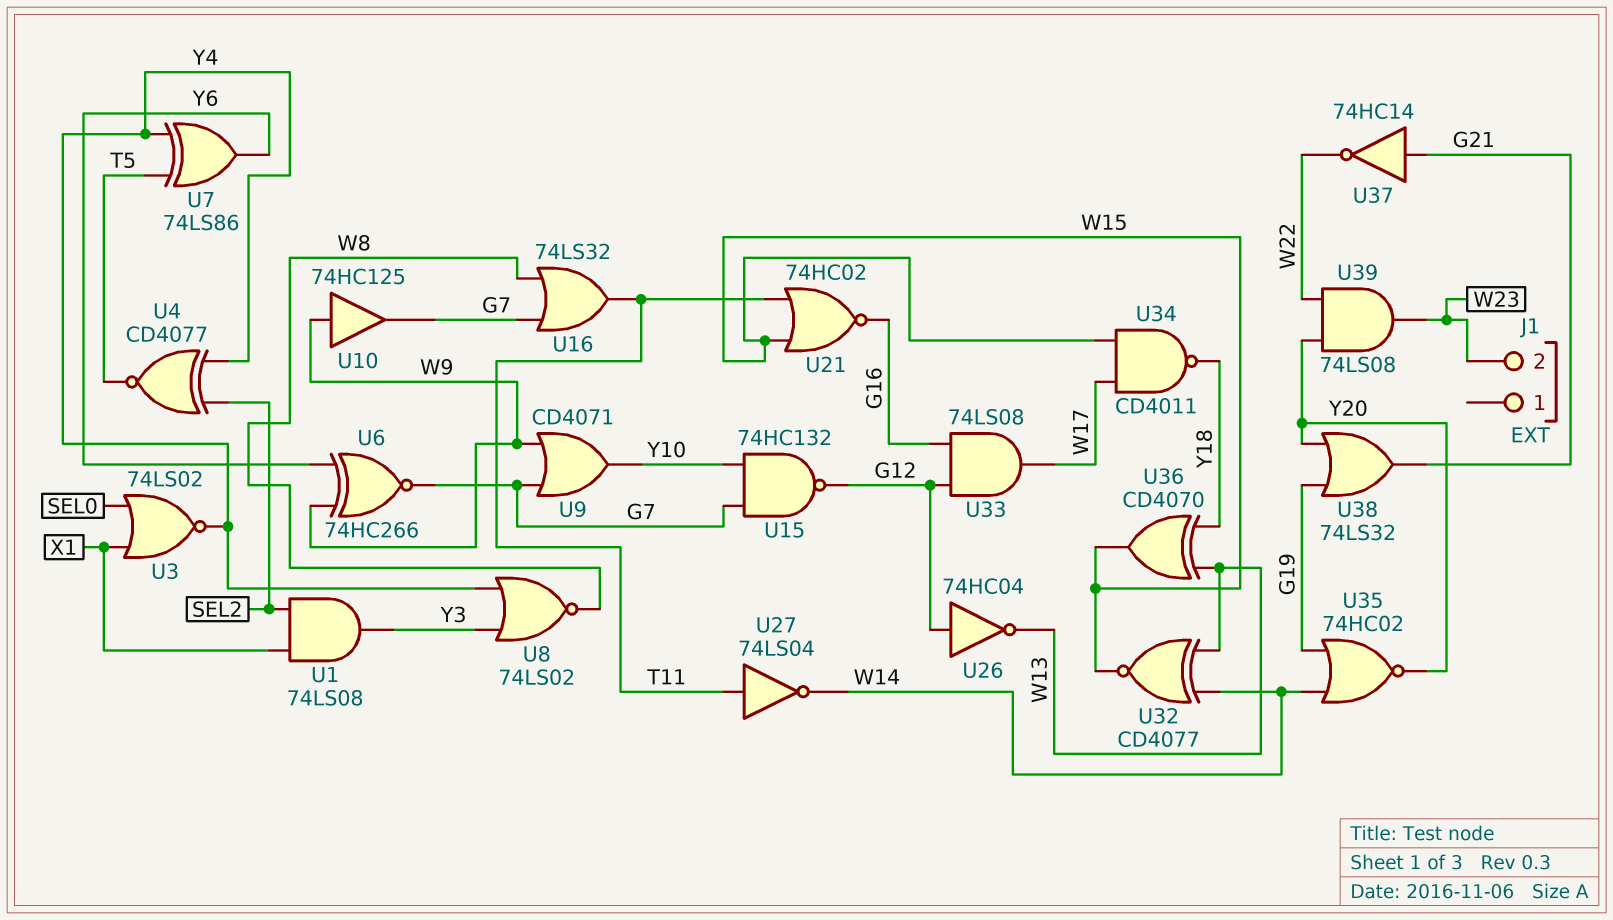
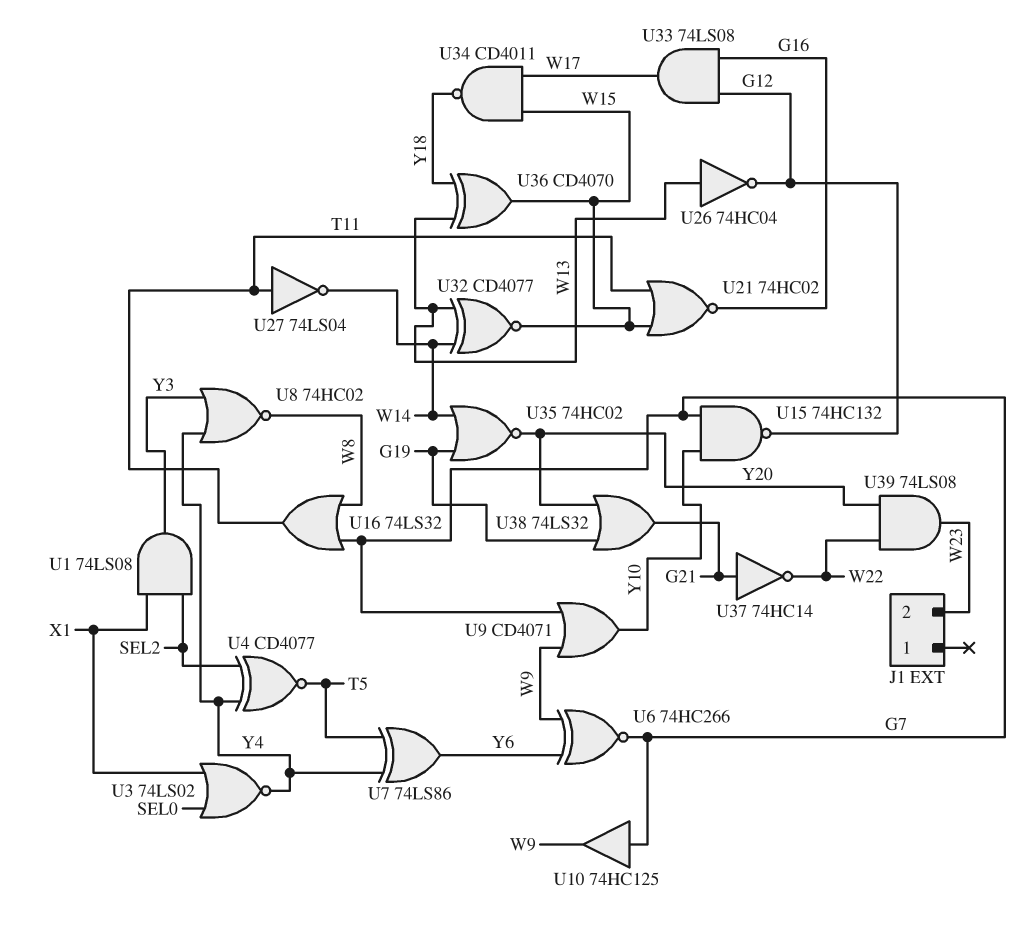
U8: NOR 74LS02 (in Y3, in Y4, out W8) -> NOR 74HC02 (in Y3, in Y4, out W8)
U10: buffer 74HC125 (in W9, out G7) -> buffer 74HC125 (in G7, out W9)
U26: NOT 74HC04 (in G12, out W13) -> NOT 74HC04 (in W13, out G12)

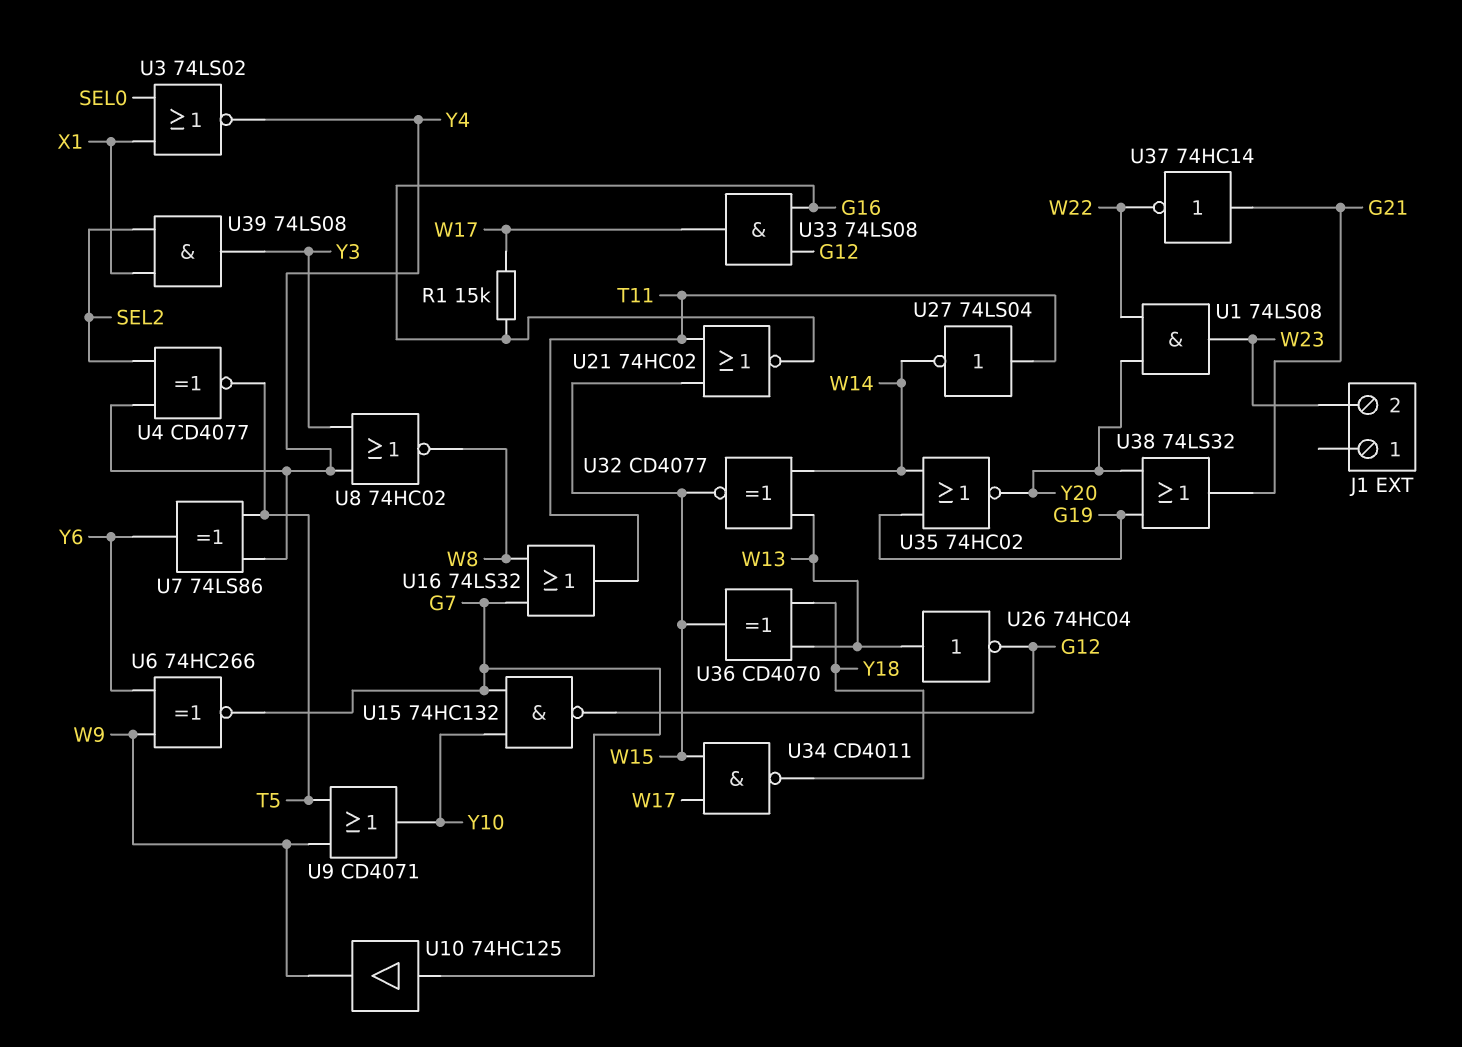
R1: none -> 15k (G16, W17)
U1: AND 74LS08 (in SEL2, in X1, out Y3) -> AND 74LS08 (in W22, in Y20, out W23)
U9: OR CD4071 (in G7, in W9, out Y10) -> OR CD4071 (in T5, in W9, out Y10)
U39: AND 74LS08 (in W22, in Y20, out W23) -> AND 74LS08 (in SEL2, in X1, out Y3)

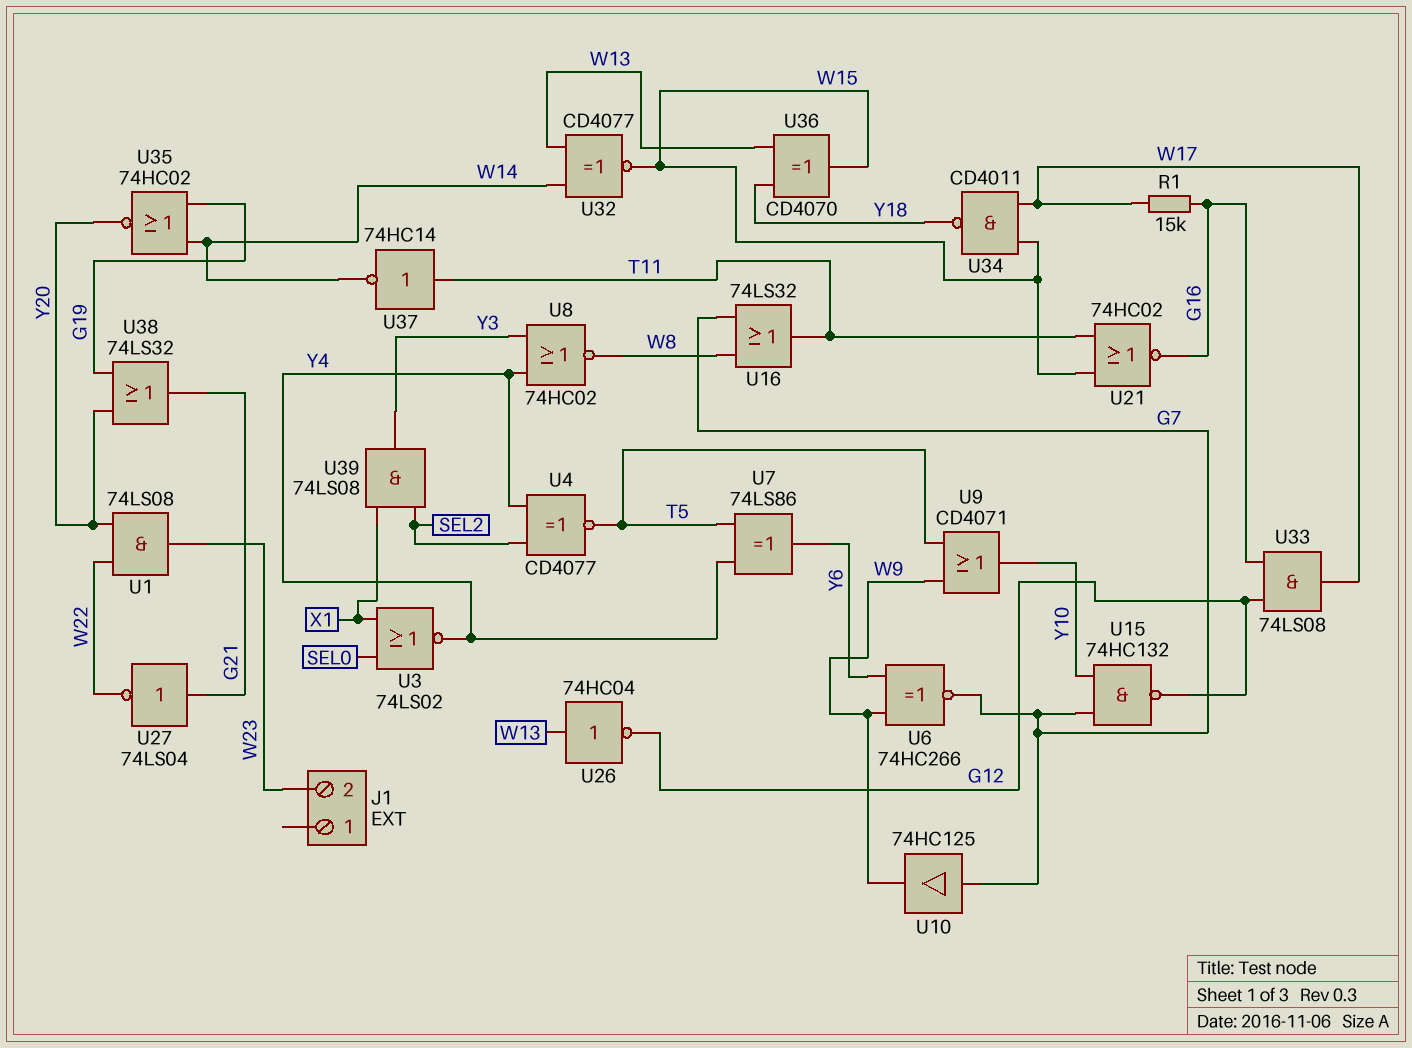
U27: NOT 74LS04 (in T11, out W14) -> NOT 74LS04 (in G21, out W22)
U37: NOT 74HC14 (in G21, out W22) -> NOT 74HC14 (in T11, out W14)

